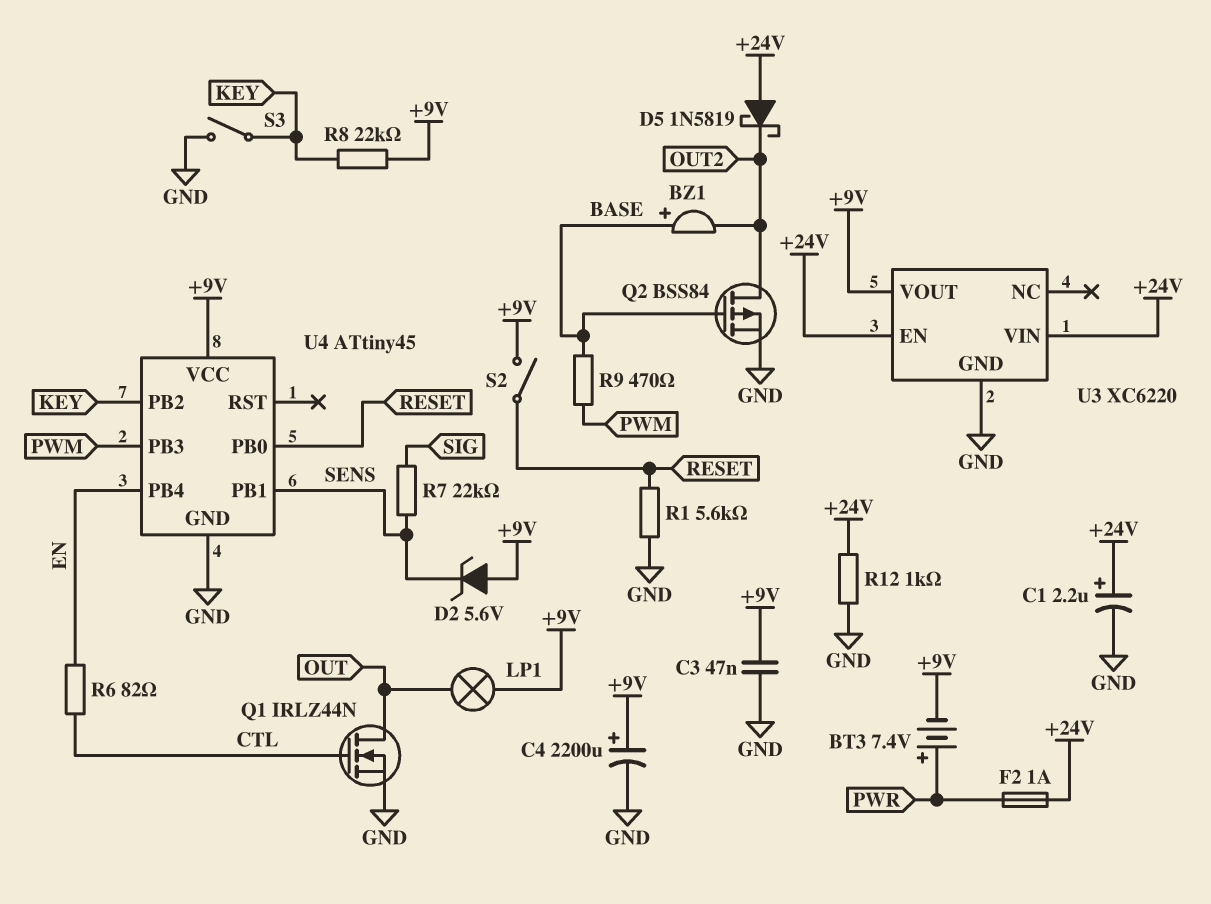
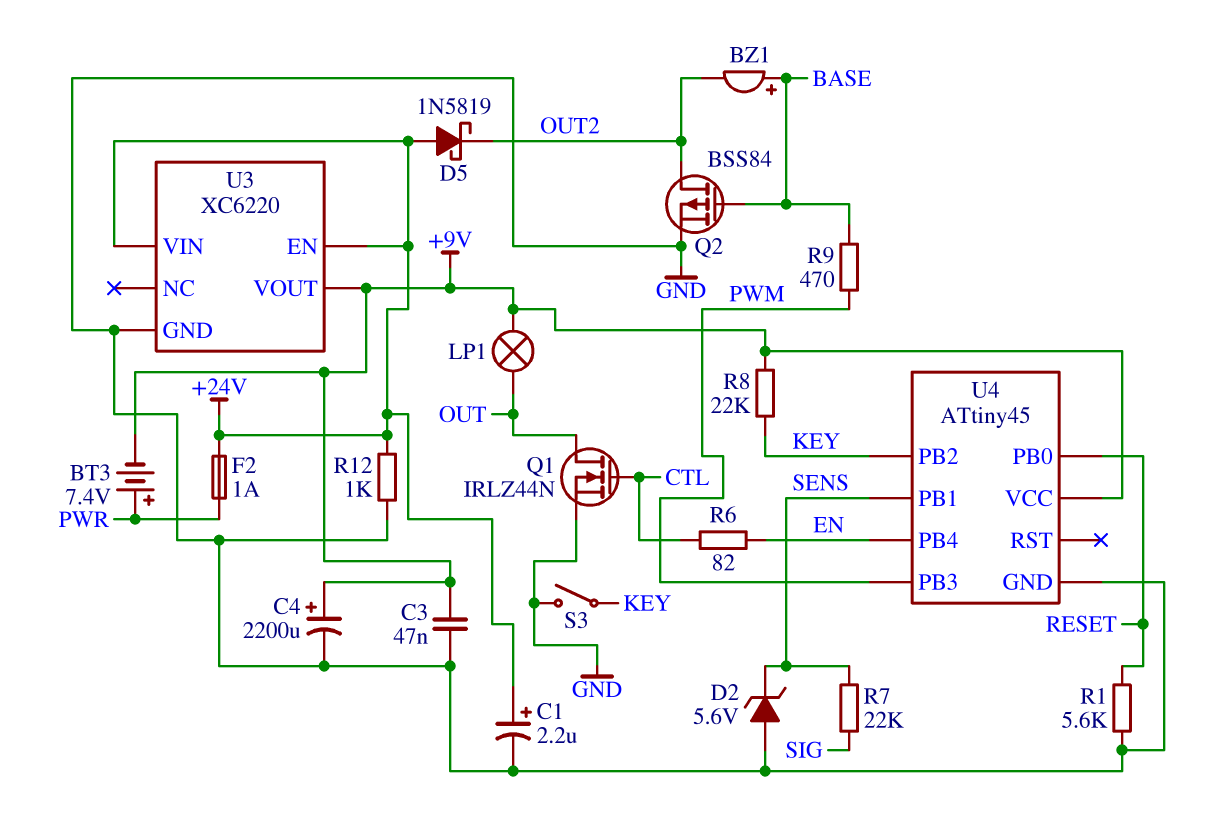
D2: zener 5.6V (A +9V, K SENS) -> zener 5.6V (A GND, K SENS)
S2: switch (+9V, RESET) -> none

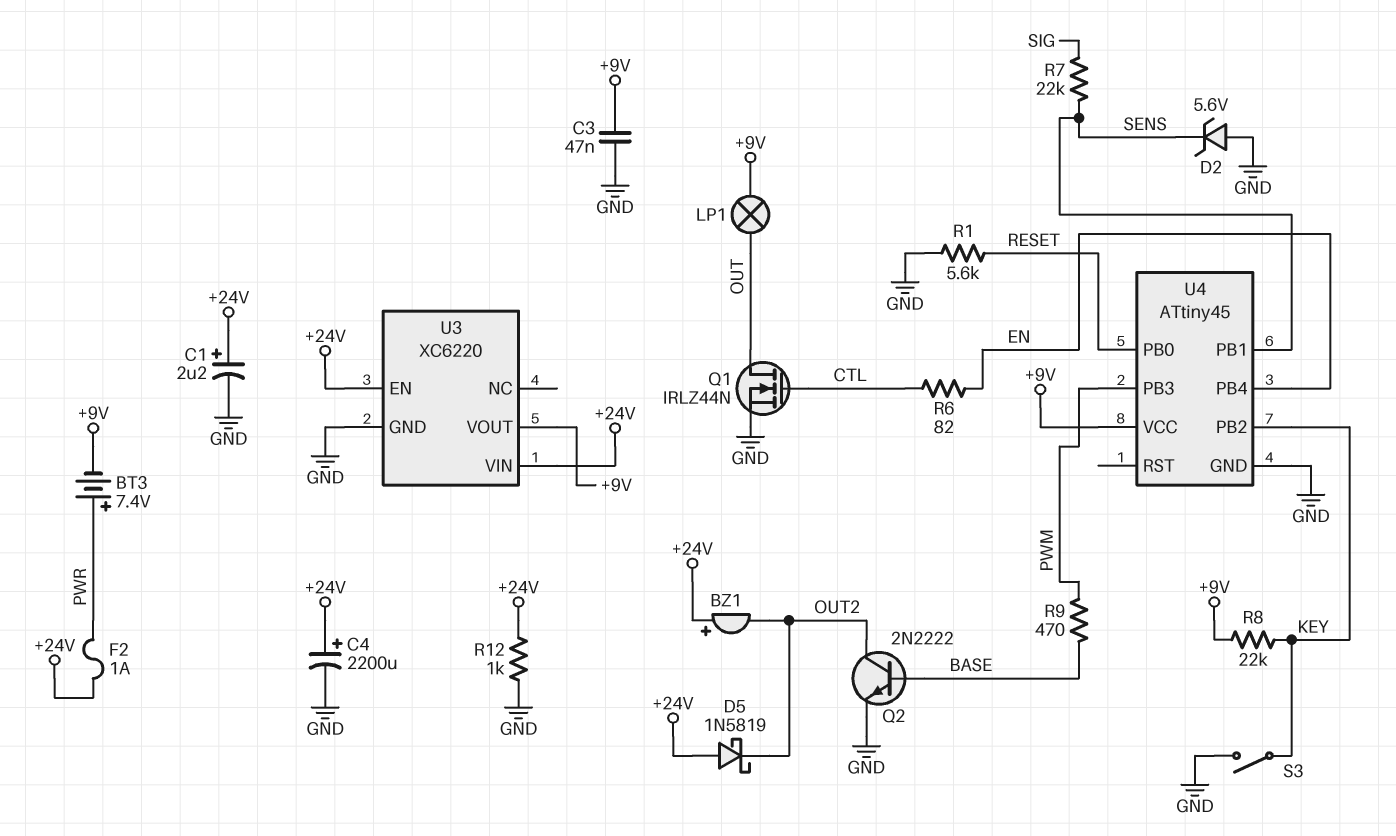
BZ1: buzzer (plus BASE, minus OUT2) -> buzzer (plus +24V, minus OUT2)
C4: 2200uF (plus +9V, minus GND) -> 2200uF (plus +24V, minus GND)
Q2: PMOS BSS84 (G BASE, D OUT2, S GND) -> NPN 2N2222 (B BASE, C OUT2, E GND)

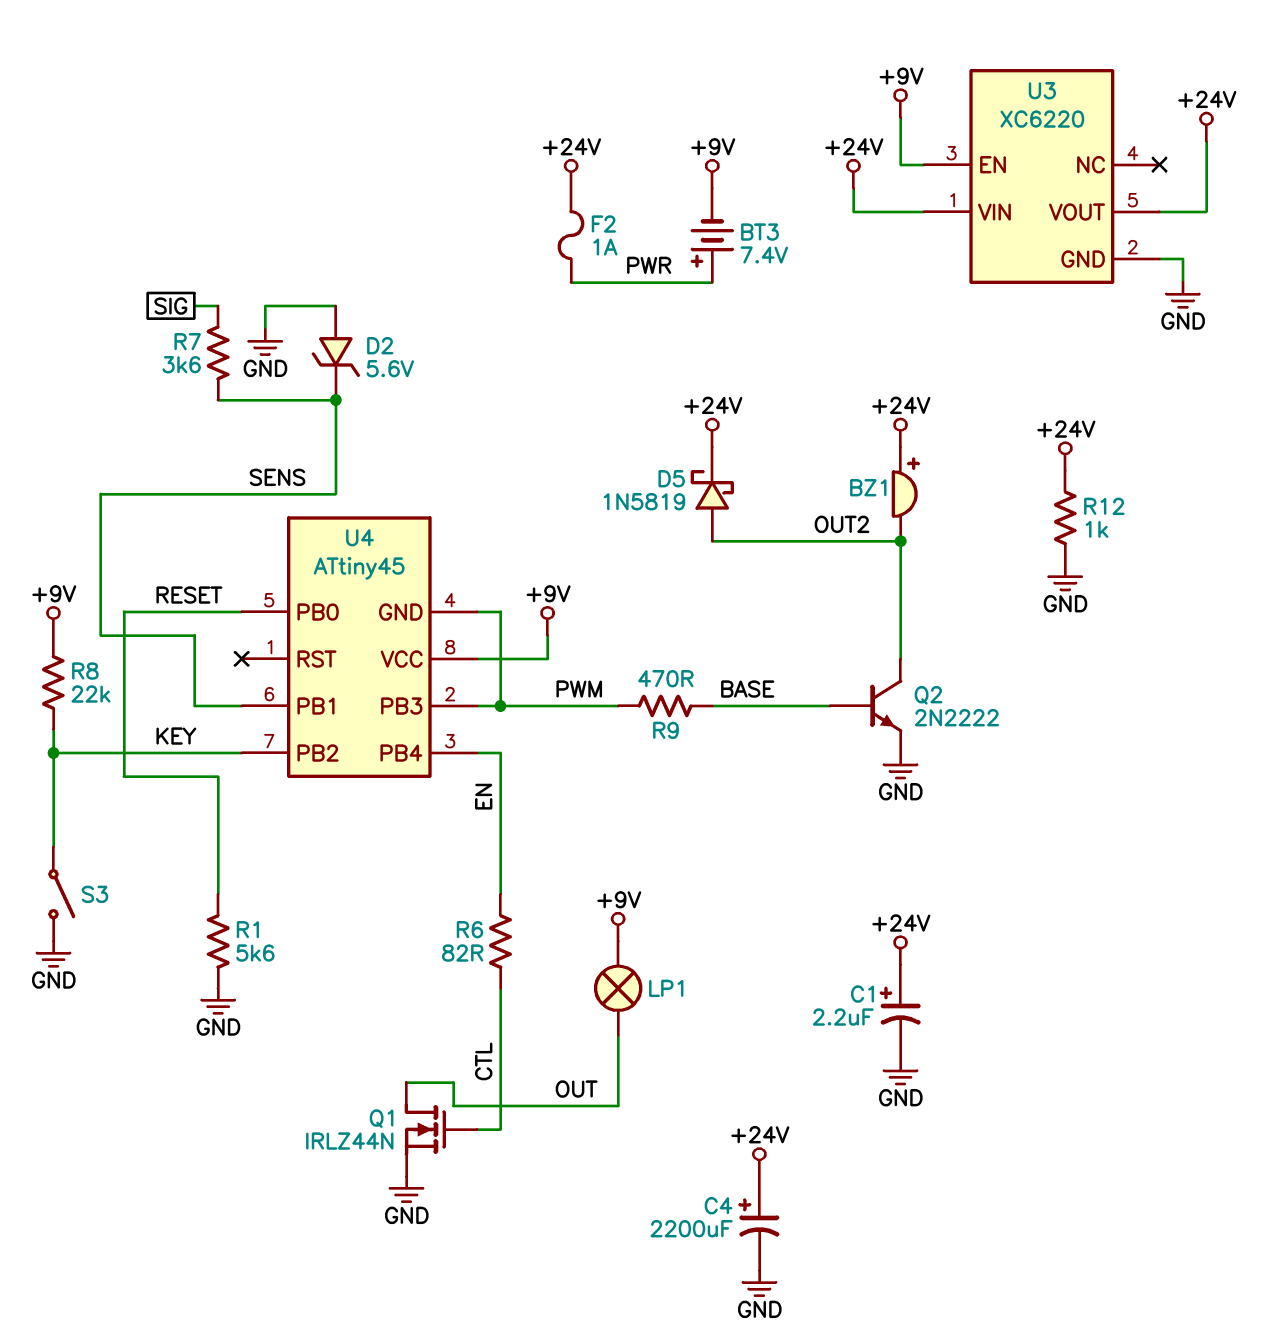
C3: 47nF (+9V, GND) -> none
D5: schottky 1N5819 (A +24V, K OUT2) -> schottky 1N5819 (A OUT2, K +24V)
R7: 22k (SENS, SIG) -> 3.6k (SENS, SIG)
U3 pin EN: +24V -> +9V
U3 pin VOUT: +9V -> +24V
U4 pin GND: GND -> PWM

